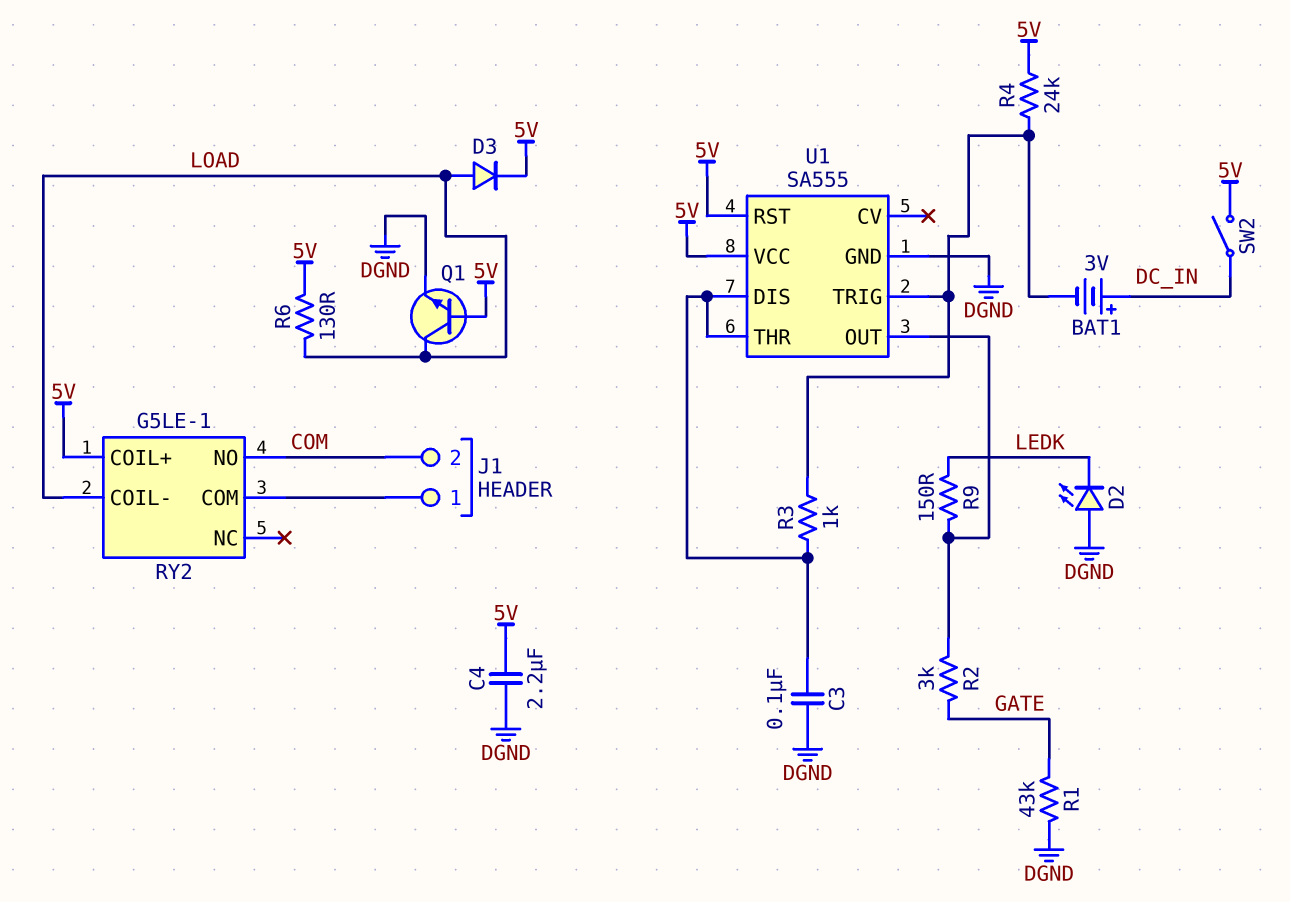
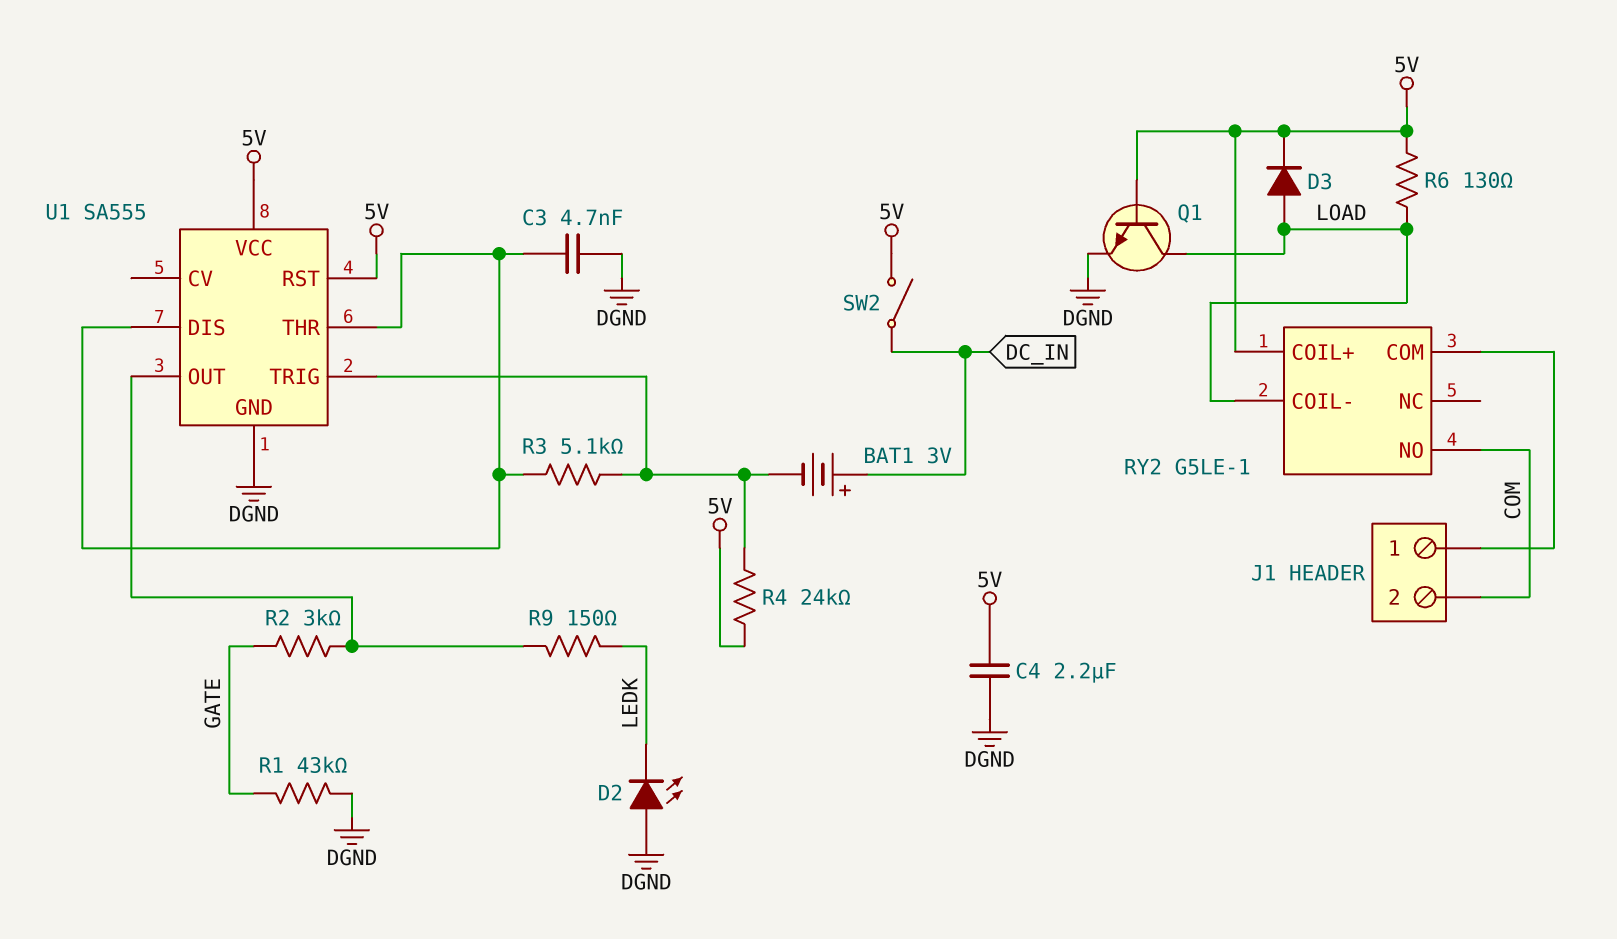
C3: 100nF (DGND, U1/DIS) -> 4.7nF (DGND, U1/DIS)
R3: 1k (U1/DIS, U1/TRIG) -> 5.1k (U1/DIS, U1/TRIG)

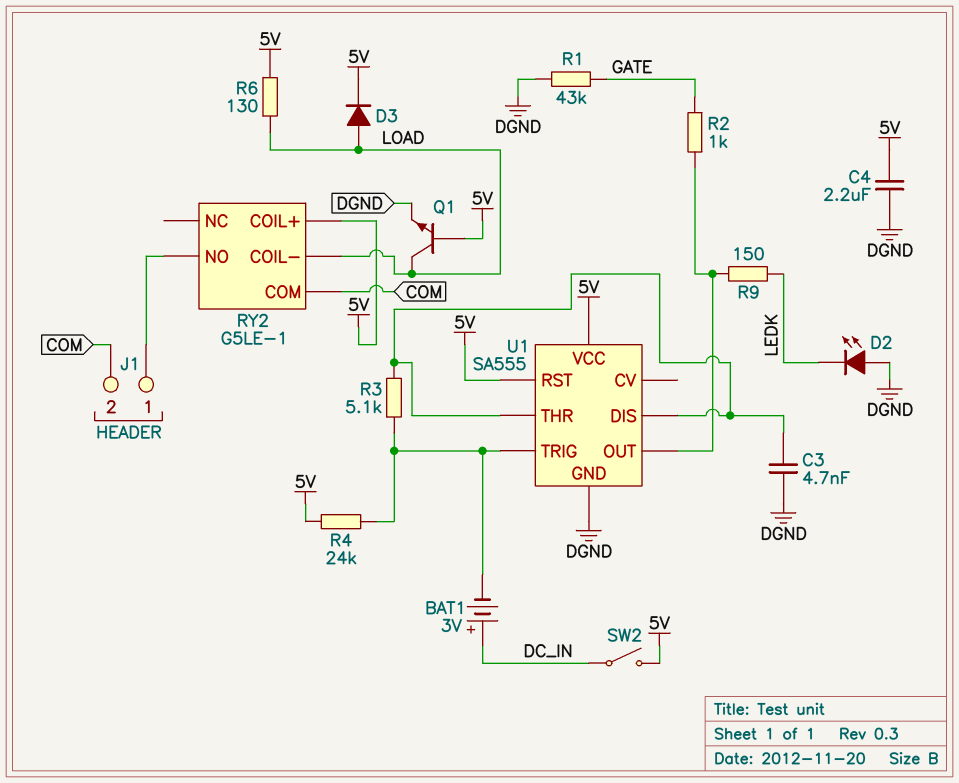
R2: 3k (GATE, U1/OUT) -> 1k (GATE, U1/OUT)
RY2 pin COM: J1/1 -> COM
RY2 pin NO: COM -> J1/1

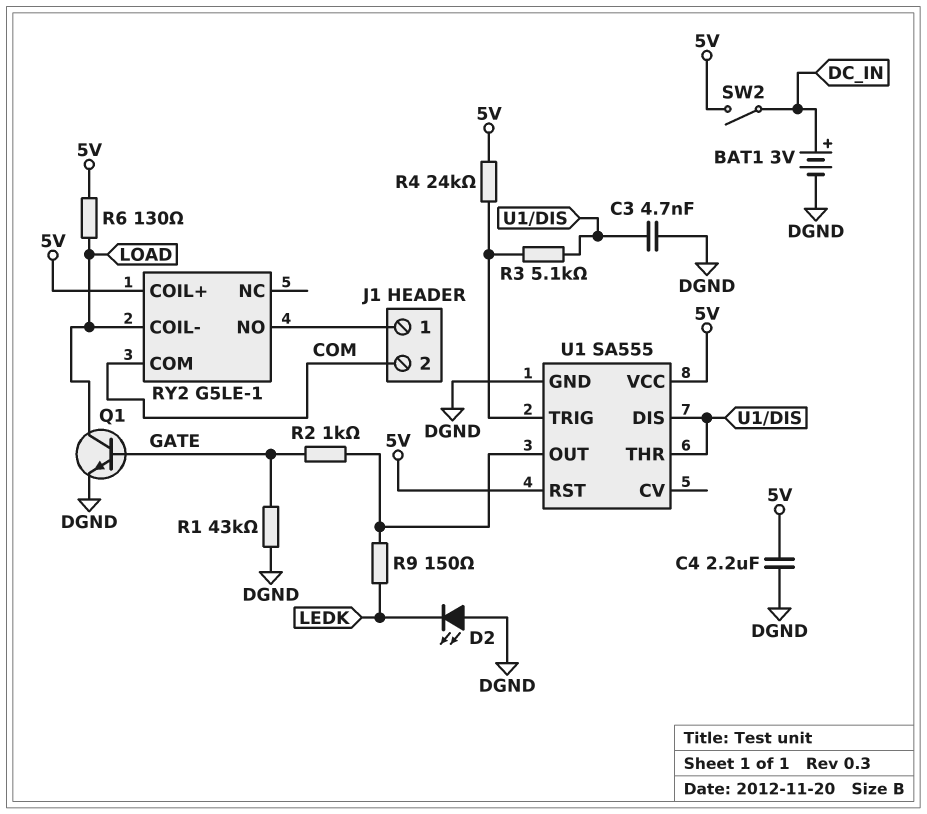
BAT1: 3V (plus DC_IN, minus U1/TRIG) -> 3V (plus DC_IN, minus DGND)
D3: diode (A LOAD, K 5V) -> none
Q1: NPN (B 5V, C LOAD, E DGND) -> NPN (B GATE, C LOAD, E DGND)

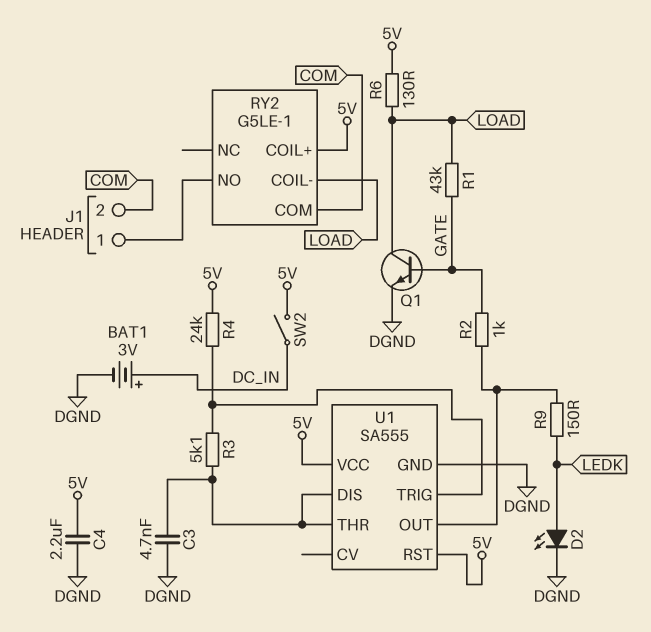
D2: LED (A DGND, K LEDK) -> LED (A LEDK, K DGND)
R1: 43k (DGND, GATE) -> 43k (GATE, LOAD)

